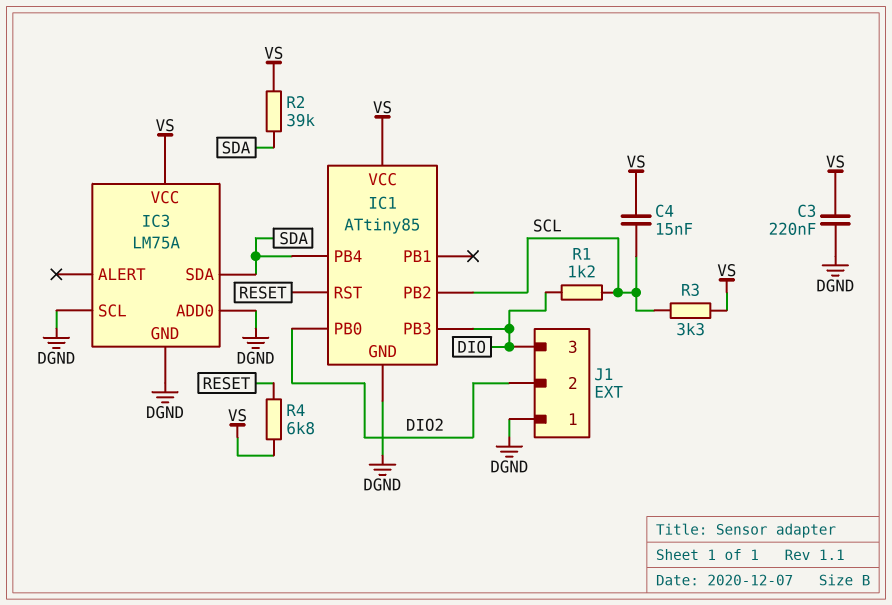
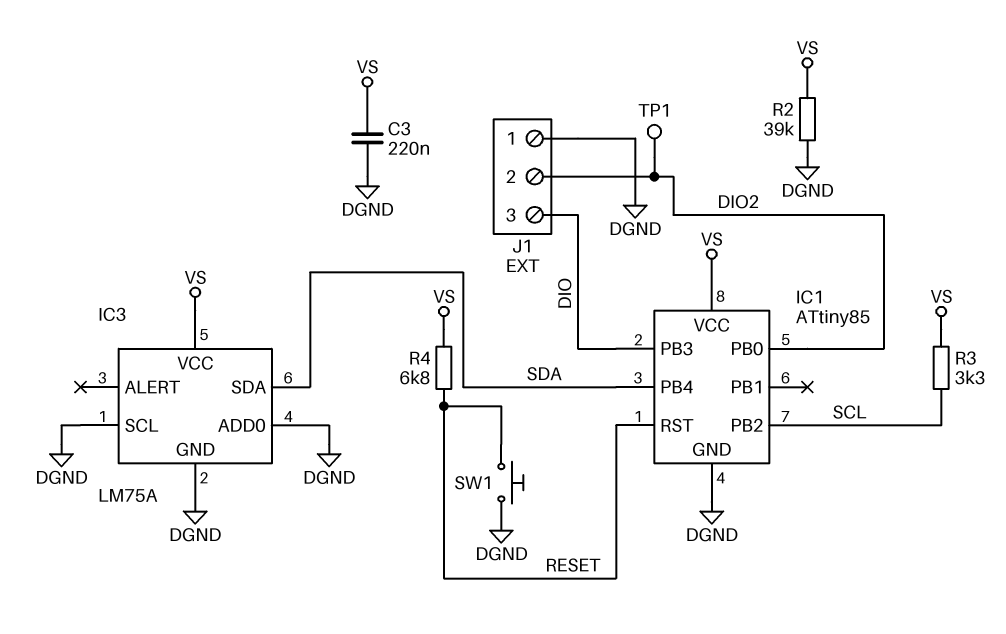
C4: 15nF (SCL, VS) -> none
R1: 1.2k (DIO, SCL) -> none
R2: 39k (SDA, VS) -> 39k (DGND, VS)
SW1: none -> button (DGND, RESET)
TP1: none -> test point (DIO2)

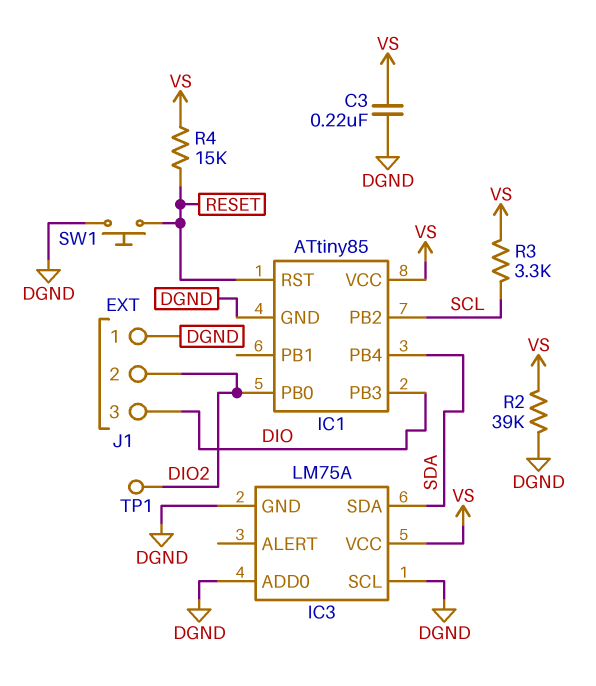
R4: 6.8k (RESET, VS) -> 15k (RESET, VS)

